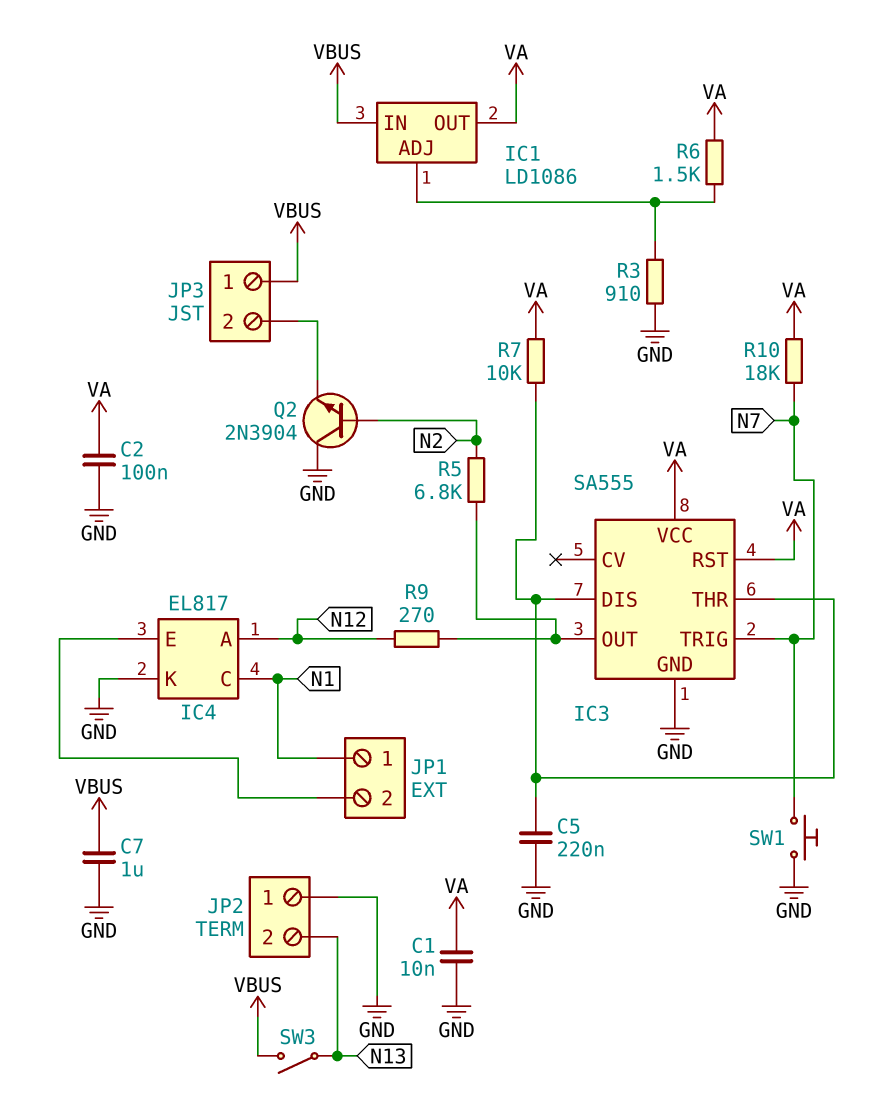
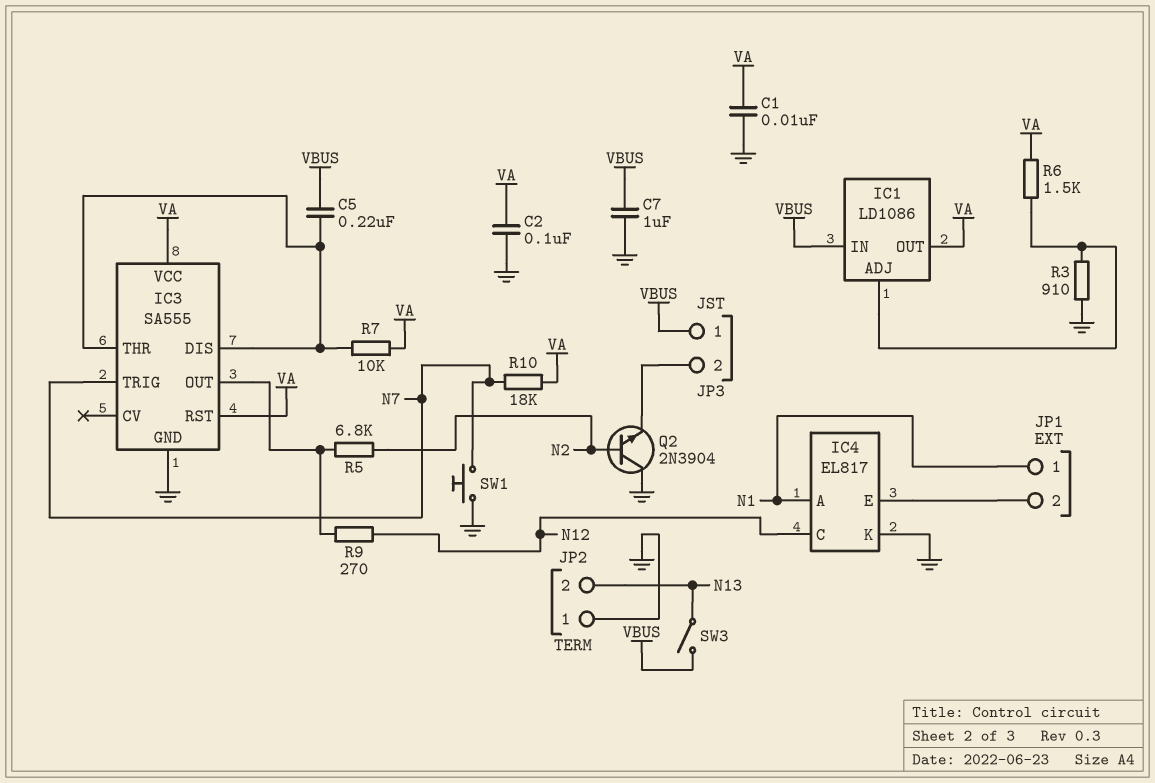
C5: 220nF (GND, IC3/DIS) -> 220nF (IC3/DIS, VBUS)
IC4 pin A: N12 -> N1
IC4 pin C: N1 -> N12

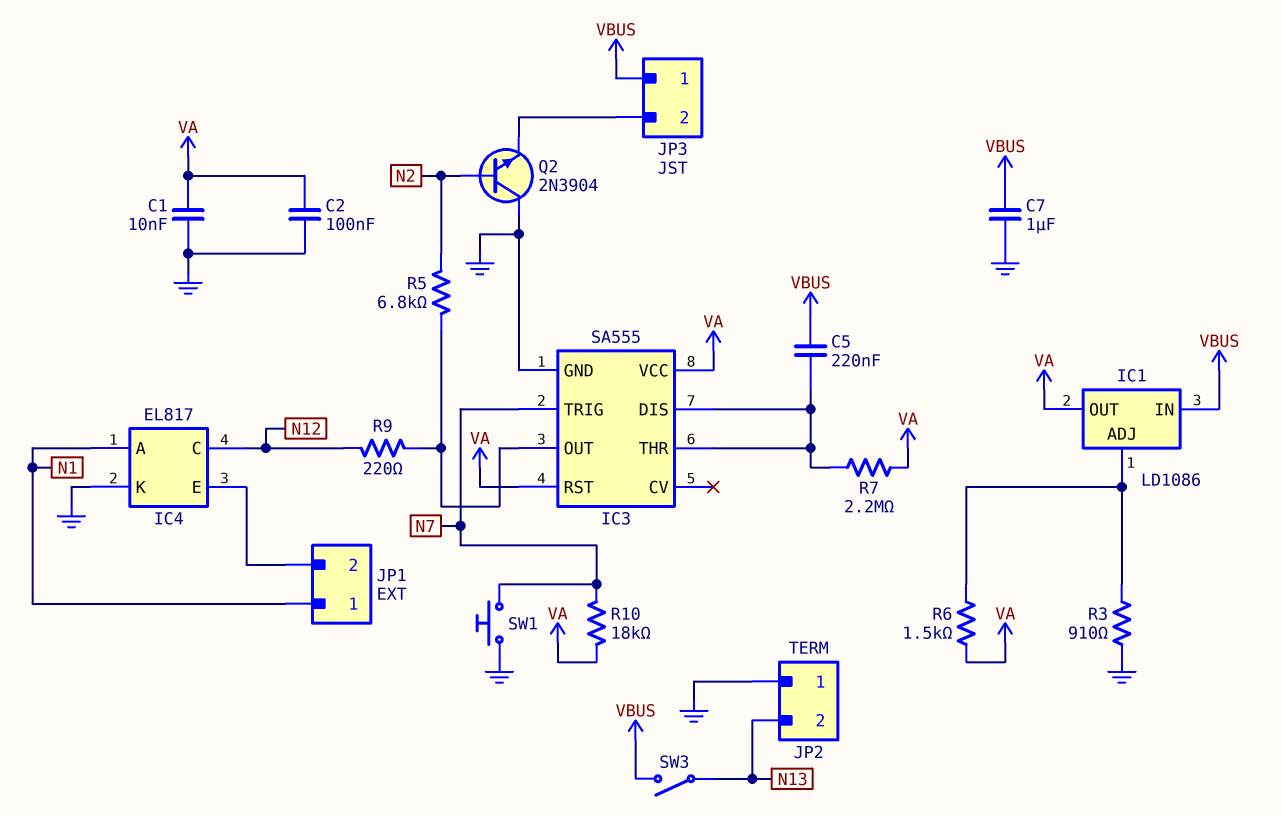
R7: 10k (IC3/DIS, VA) -> 2.2M (IC3/DIS, VA)
R9: 270 (IC3/OUT, N12) -> 220 (IC3/OUT, N12)

